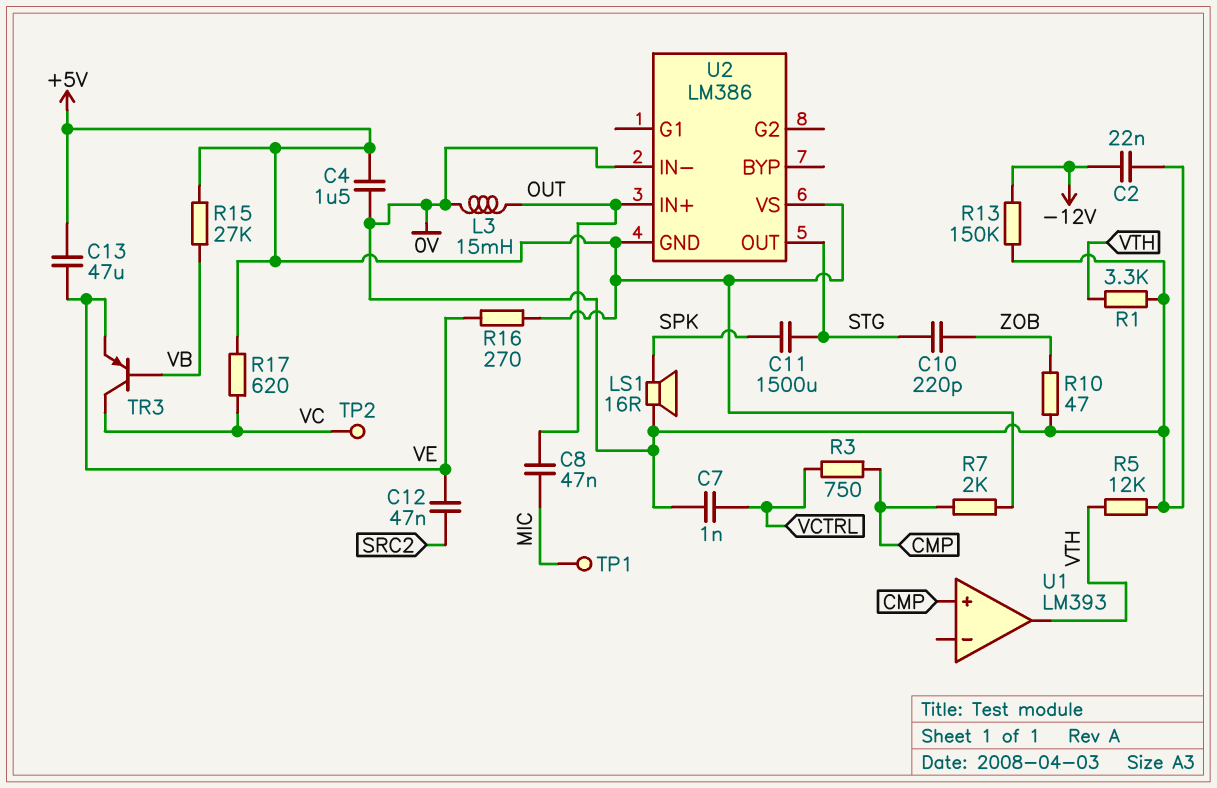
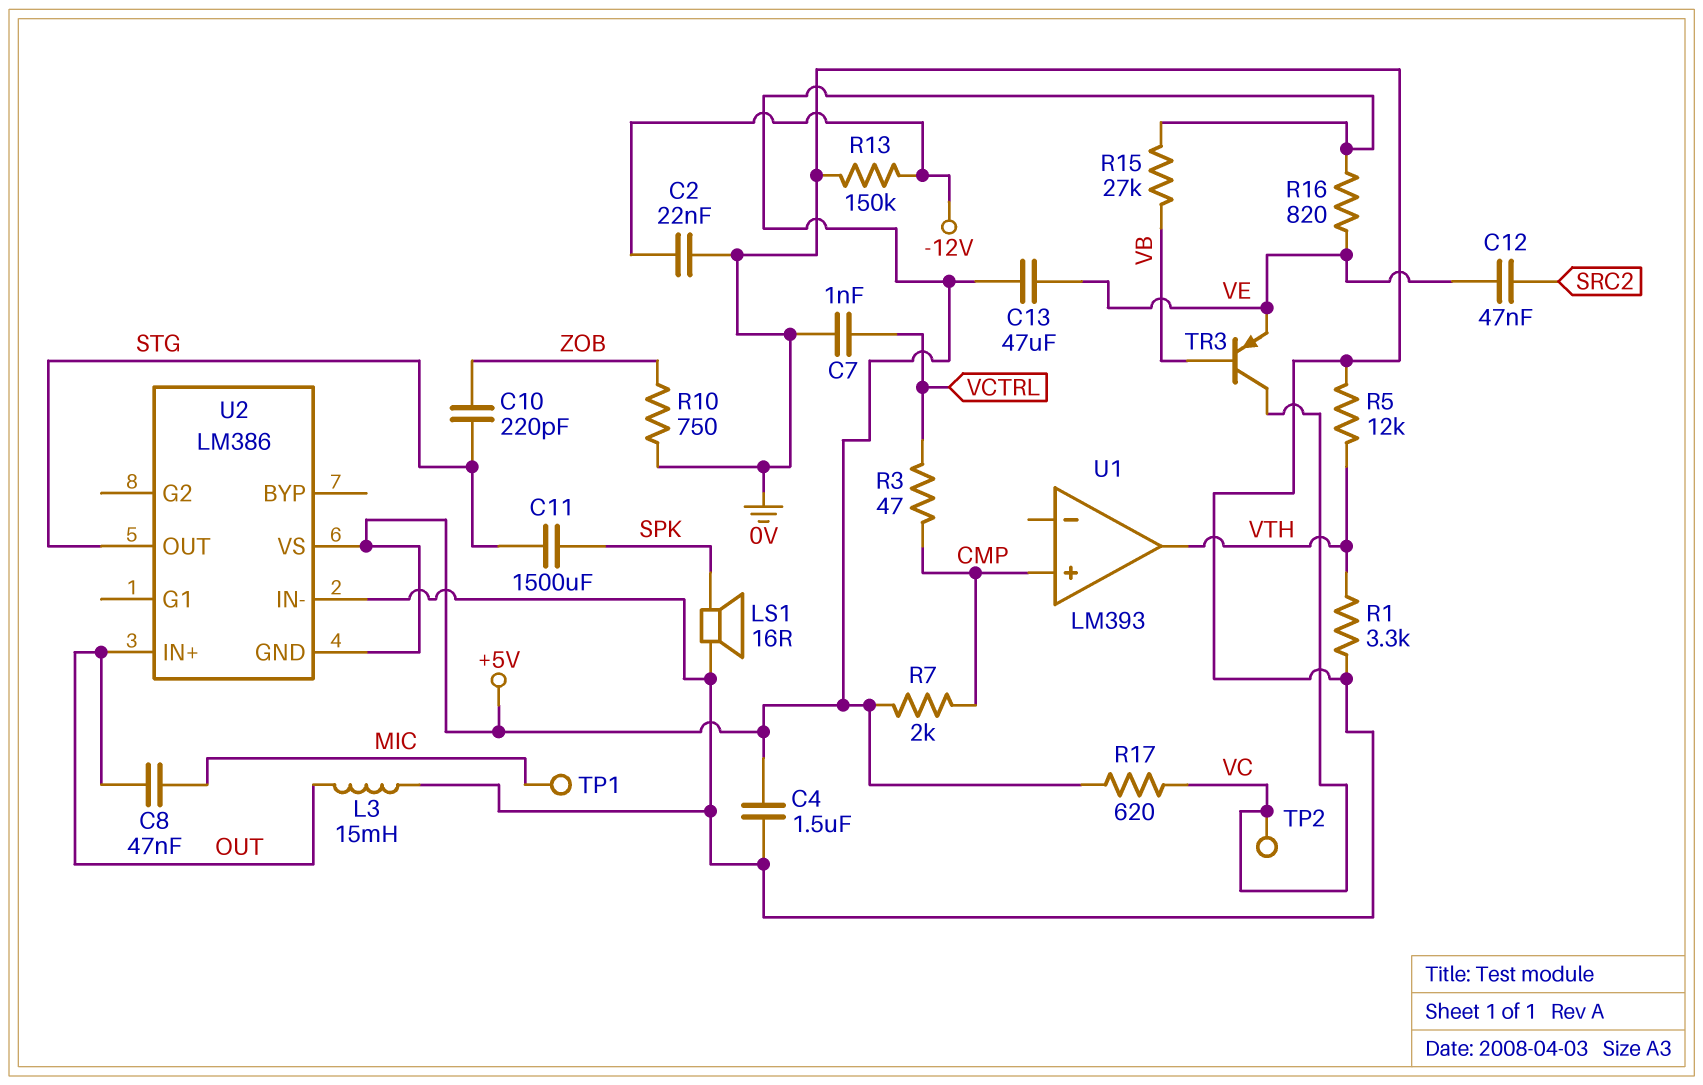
R3: 750 (CMP, VCTRL) -> 47 (CMP, VCTRL)
R10: 47 (0V, ZOB) -> 750 (0V, ZOB)
R16: 270 (+5V, VE) -> 820 (+5V, VE)

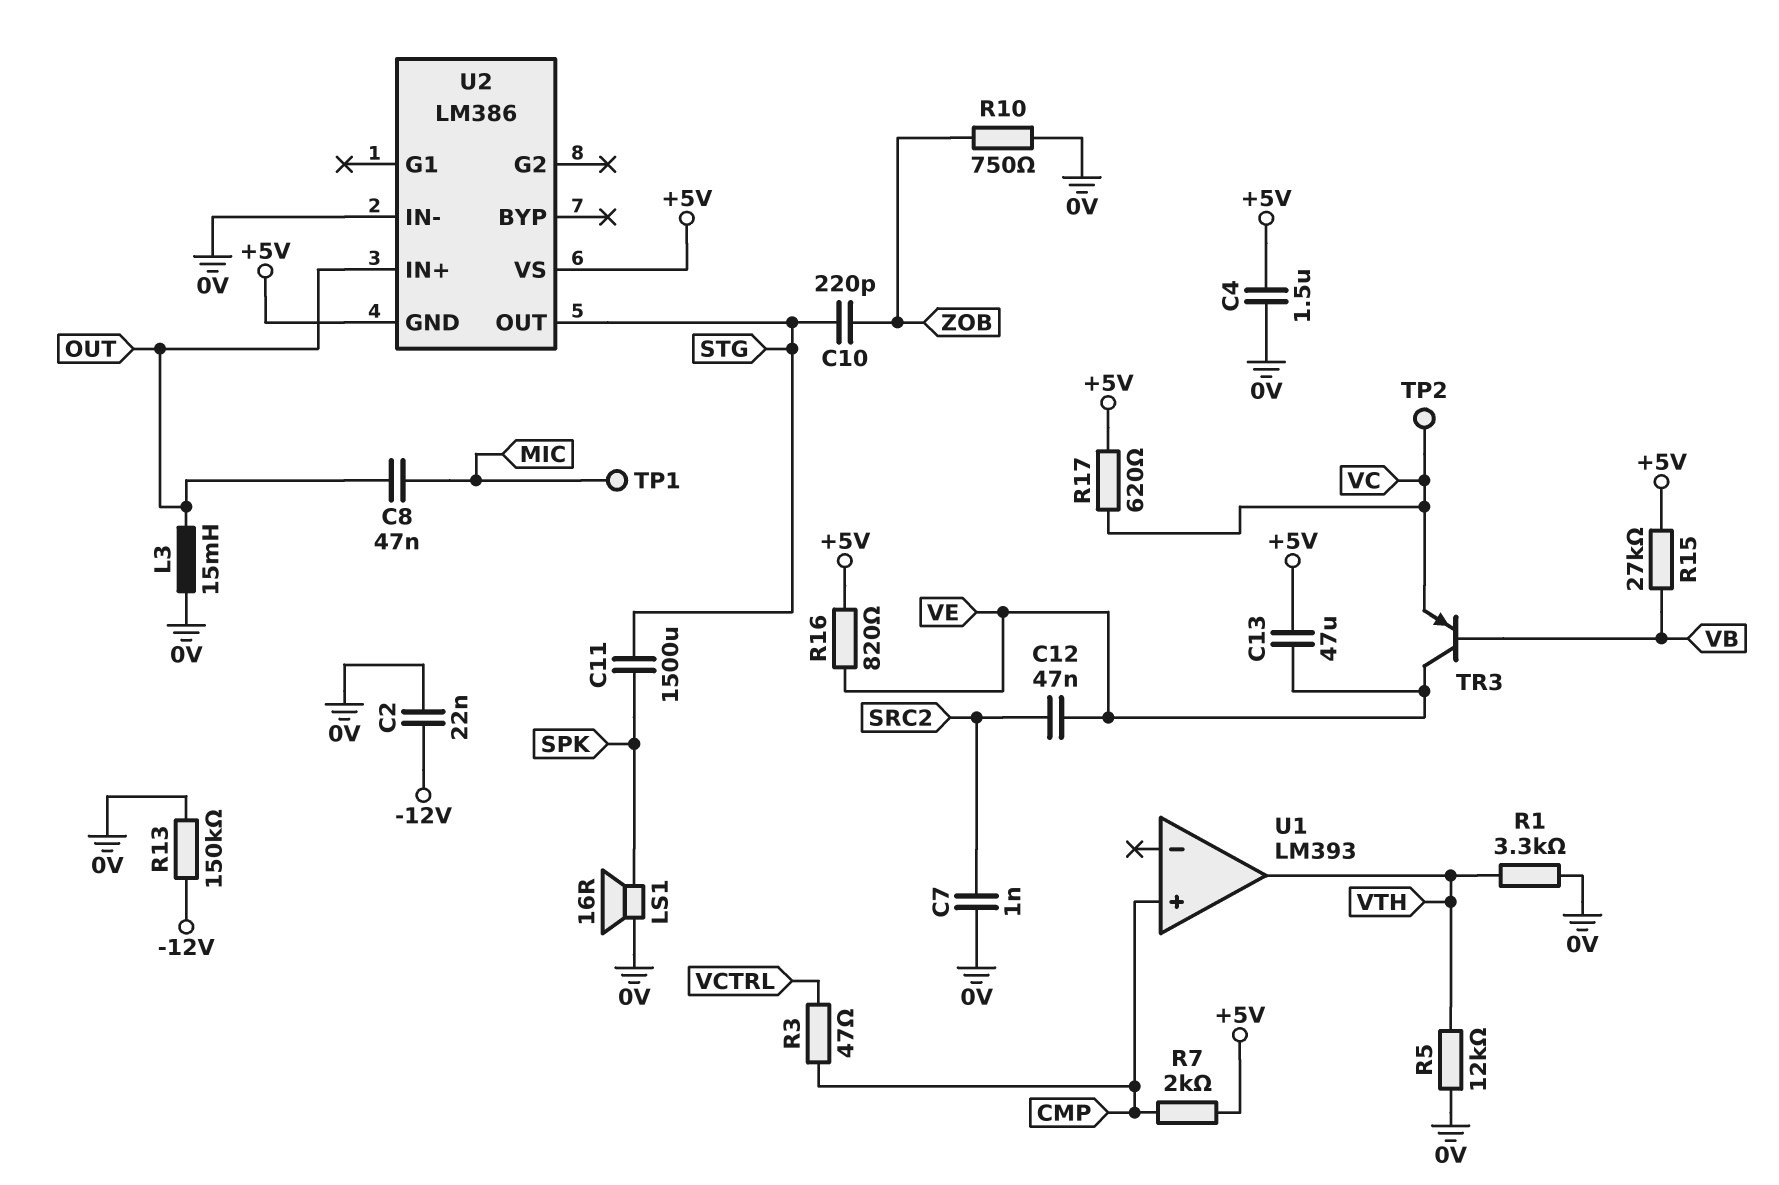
C7: 1nF (0V, VCTRL) -> 1nF (0V, SRC2)
TR3: PNP (B VB, C VC, E VE) -> PNP (B VB, C VE, E VC)

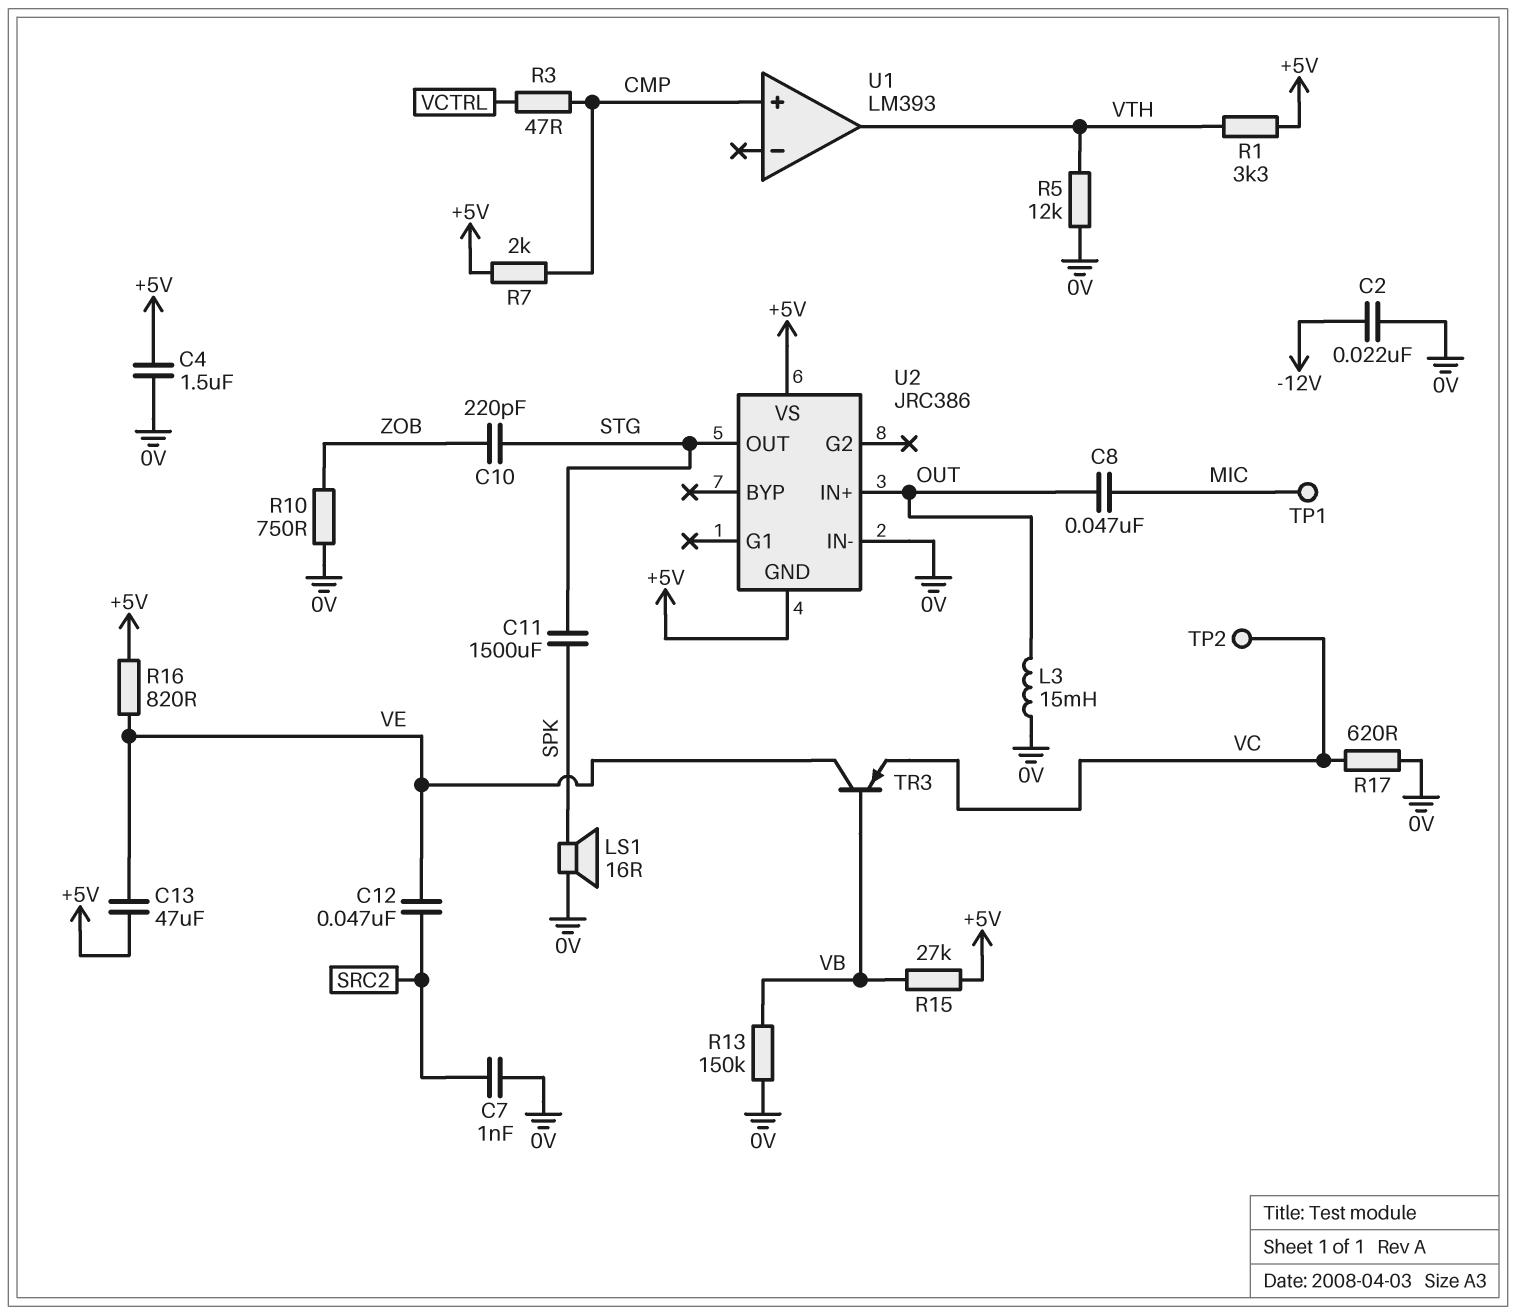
R1: 3.3k (0V, VTH) -> 3.3k (+5V, VTH)
R13: 150k (-12V, 0V) -> 150k (0V, VB)
R17: 620 (+5V, VC) -> 620 (0V, VC)
U2: LM386 -> JRC386

